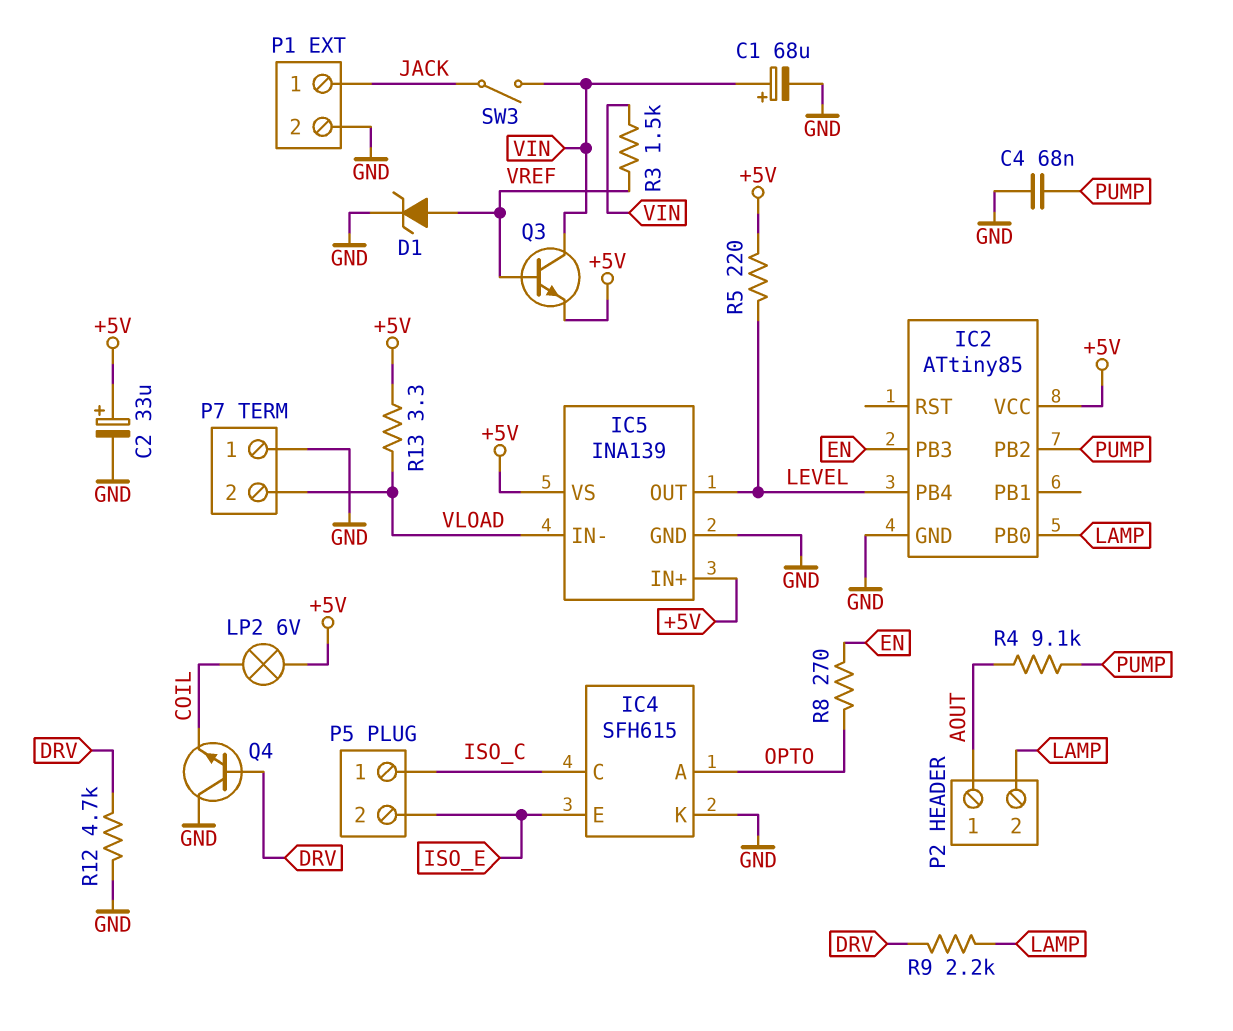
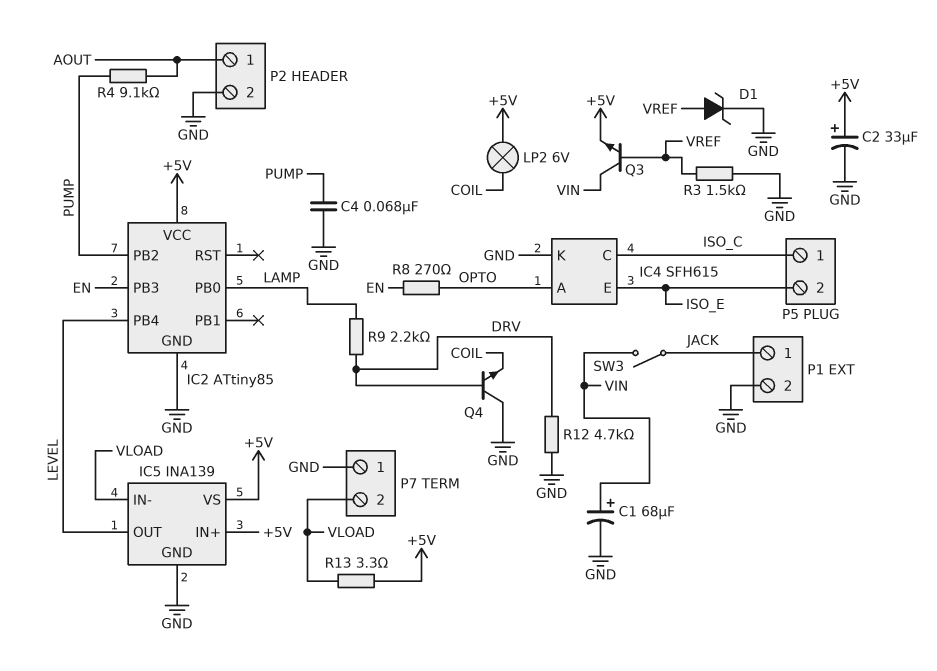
P2 pin 2: LAMP -> GND
R3: 1.5k (VIN, VREF) -> 1.5k (GND, VREF)
R5: 220 (+5V, LEVEL) -> none

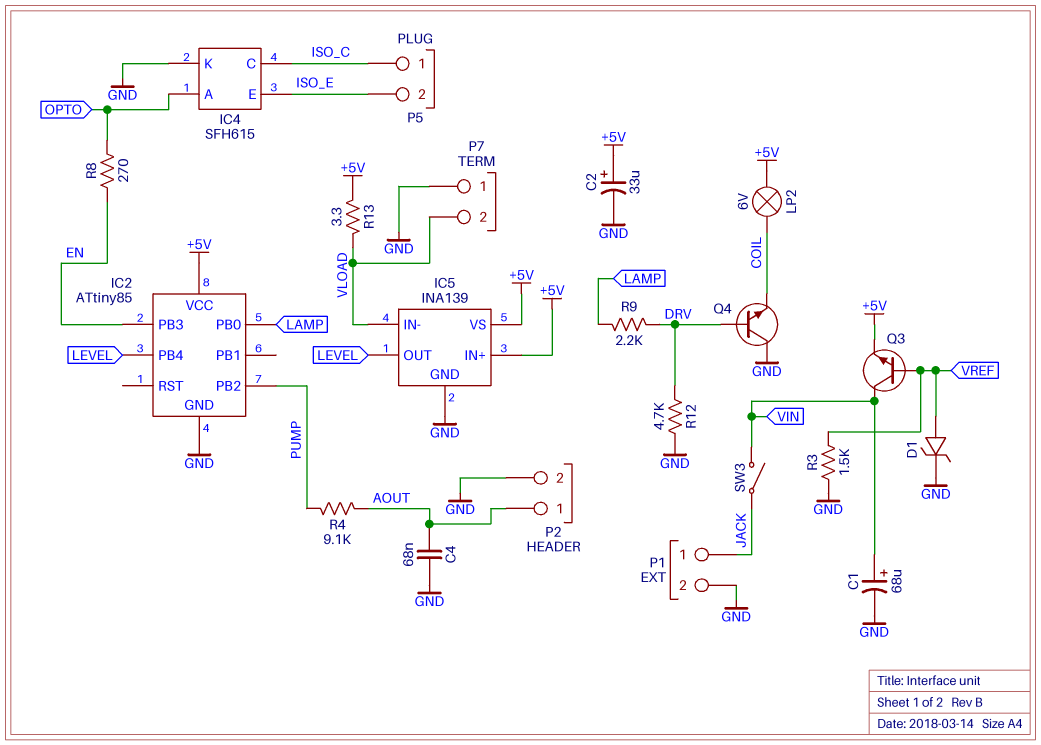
C4: 68nF (GND, PUMP) -> 68nF (AOUT, GND)

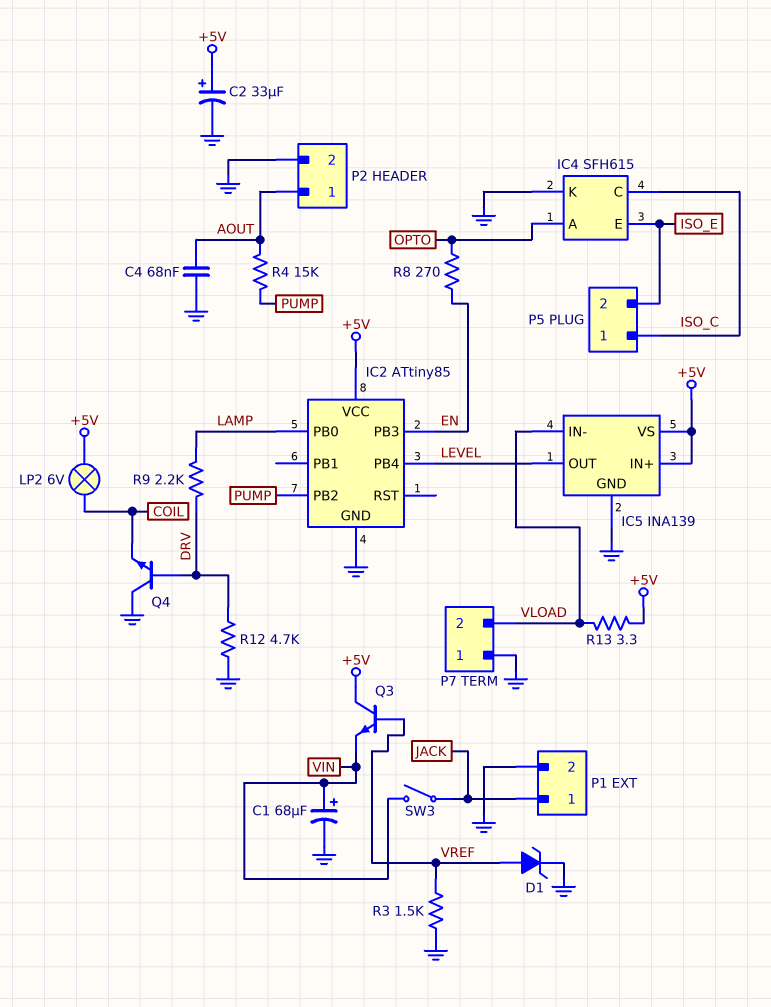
Q3: NPN (B VREF, C VIN, E +5V) -> NPN (B VREF, C +5V, E VIN)
R4: 9.1k (AOUT, PUMP) -> 15k (AOUT, PUMP)

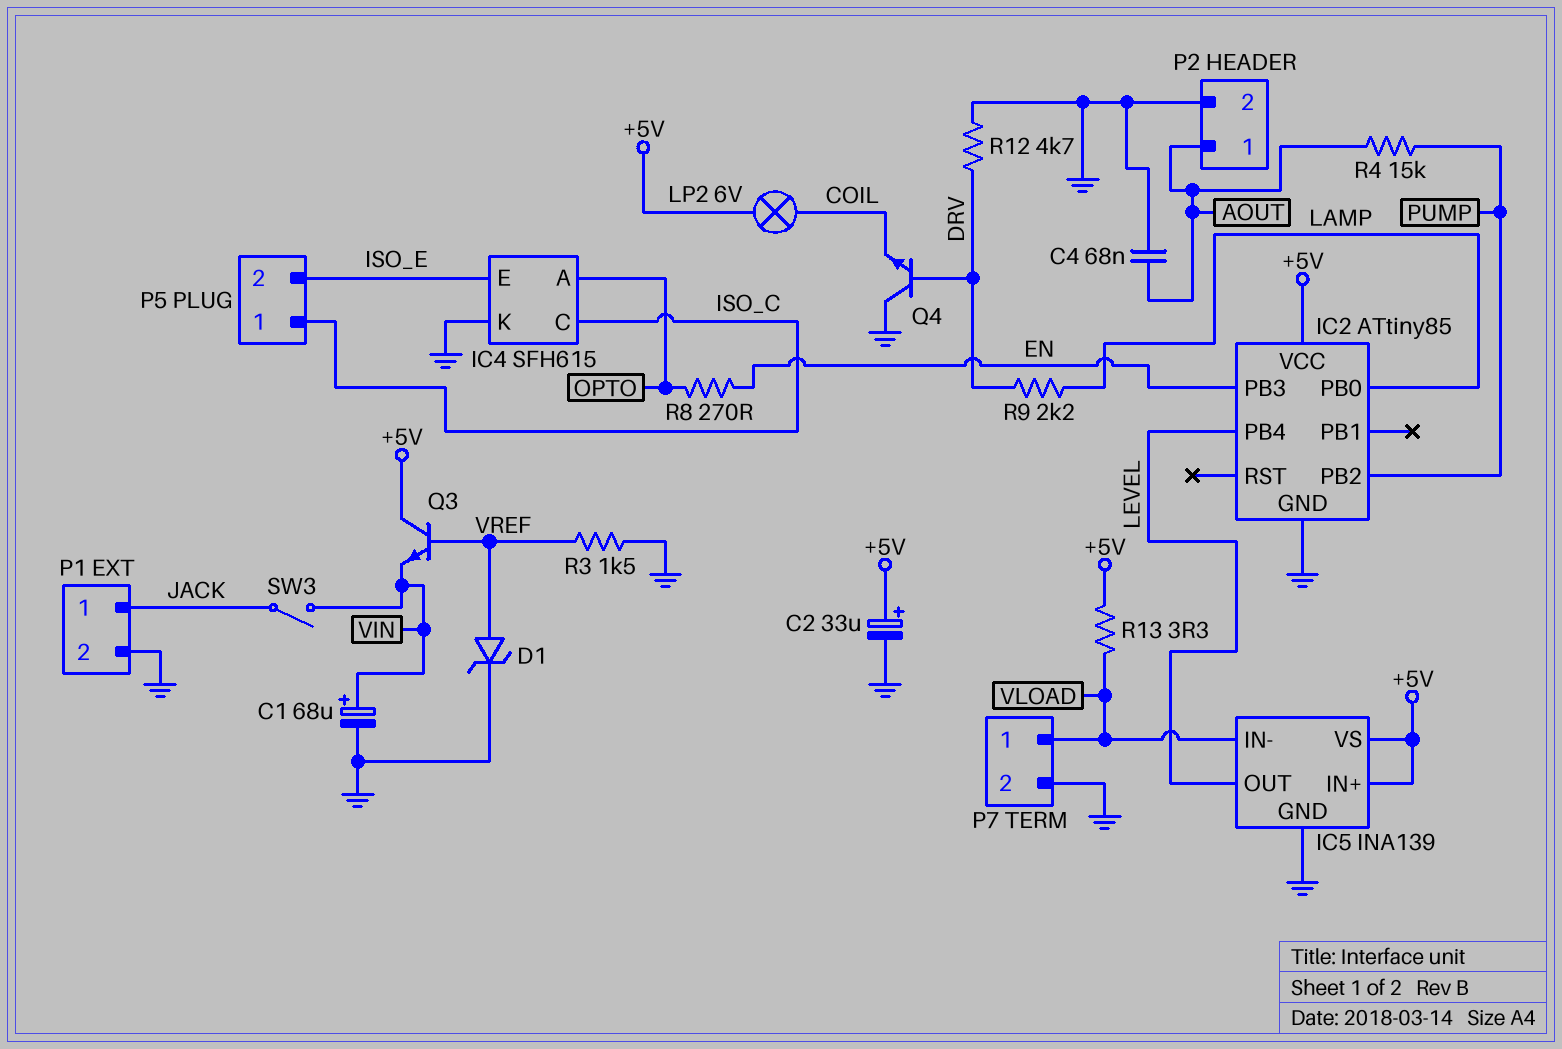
P7 pin 1: GND -> VLOAD
P7 pin 2: VLOAD -> GND

